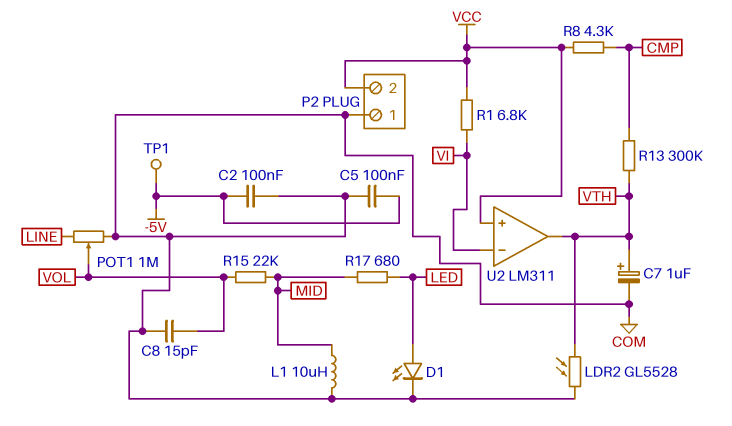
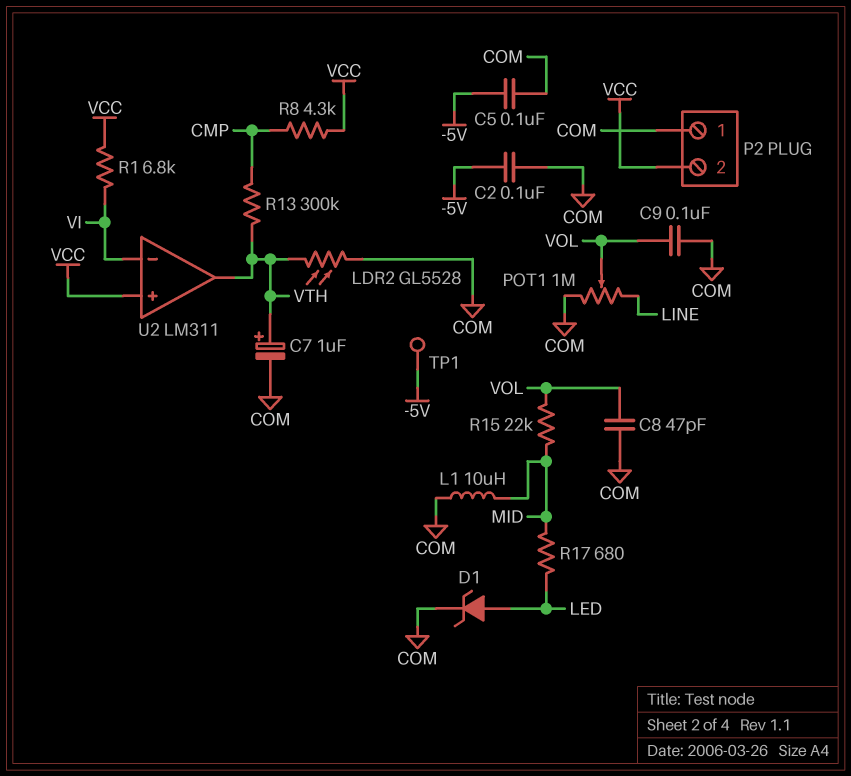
C8: 15pF (COM, VOL) -> 47pF (COM, VOL)
C9: none -> 100nF (COM, VOL)
D1: LED (A LED, K COM) -> zener (A LED, K COM)

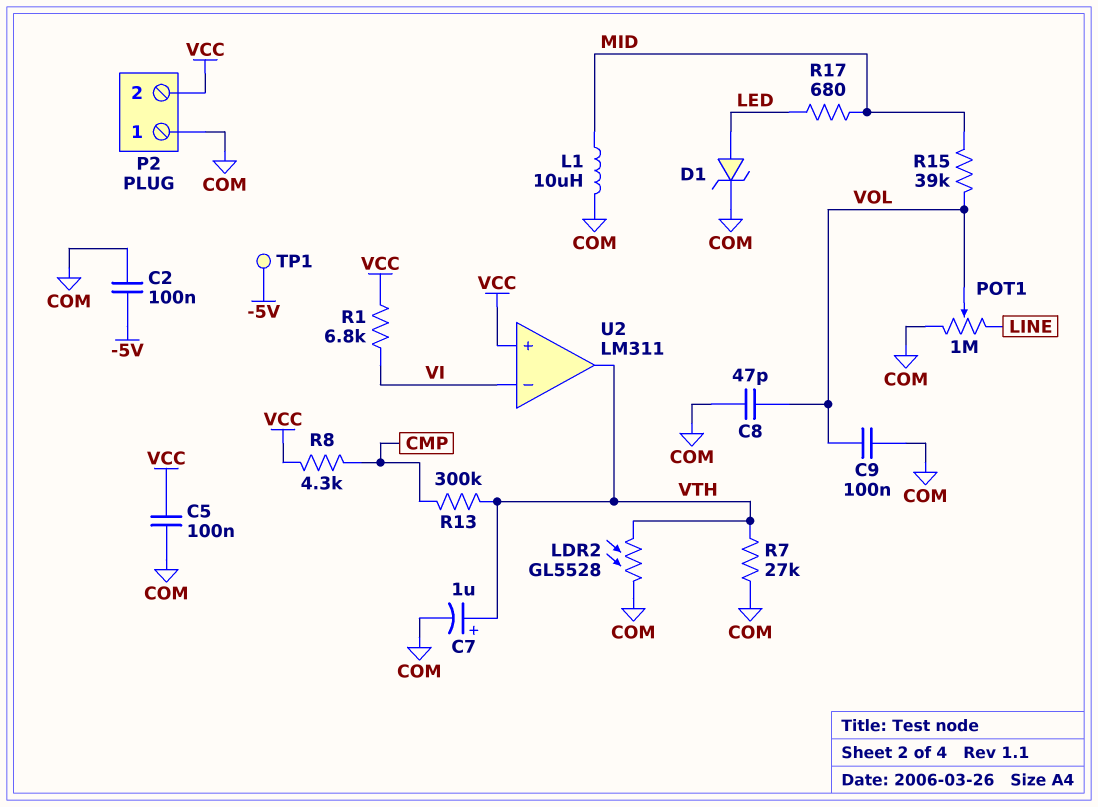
C5: 100nF (-5V, COM) -> 100nF (COM, VCC)
R7: none -> 27k (COM, VTH)
R15: 22k (MID, VOL) -> 39k (MID, VOL)

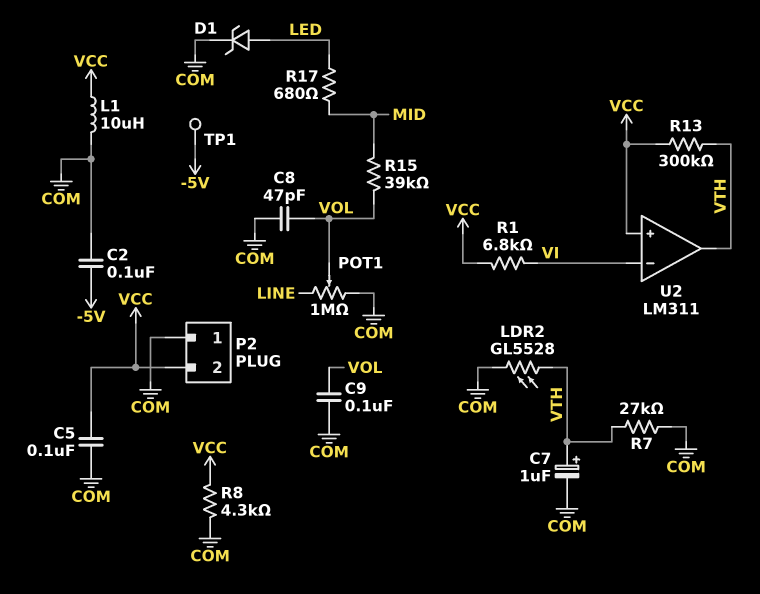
L1: 10uH (COM, MID) -> 10uH (COM, VCC)
R8: 4.3k (CMP, VCC) -> 4.3k (COM, VCC)
R13: 300k (CMP, VTH) -> 300k (VCC, VTH)

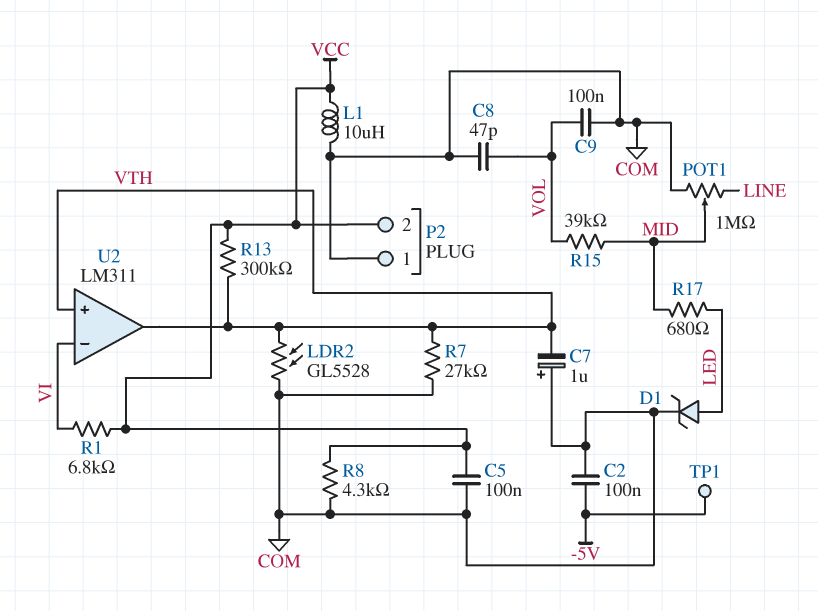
C7: 1uF (plus VTH, minus COM) -> 1uF (plus COM, minus VTH)
POT1: 1M (COM, LINE, wiper VOL) -> 1M (COM, LINE, wiper MID)
U2 pin in+: VCC -> VTH

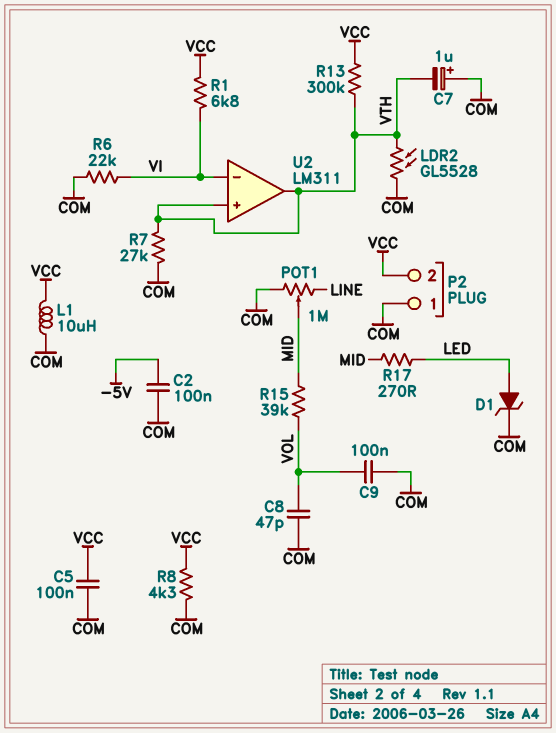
R6: none -> 22k (COM, VI)
R17: 680 (LED, MID) -> 270 (LED, MID)
TP1: test point (-5V) -> none

